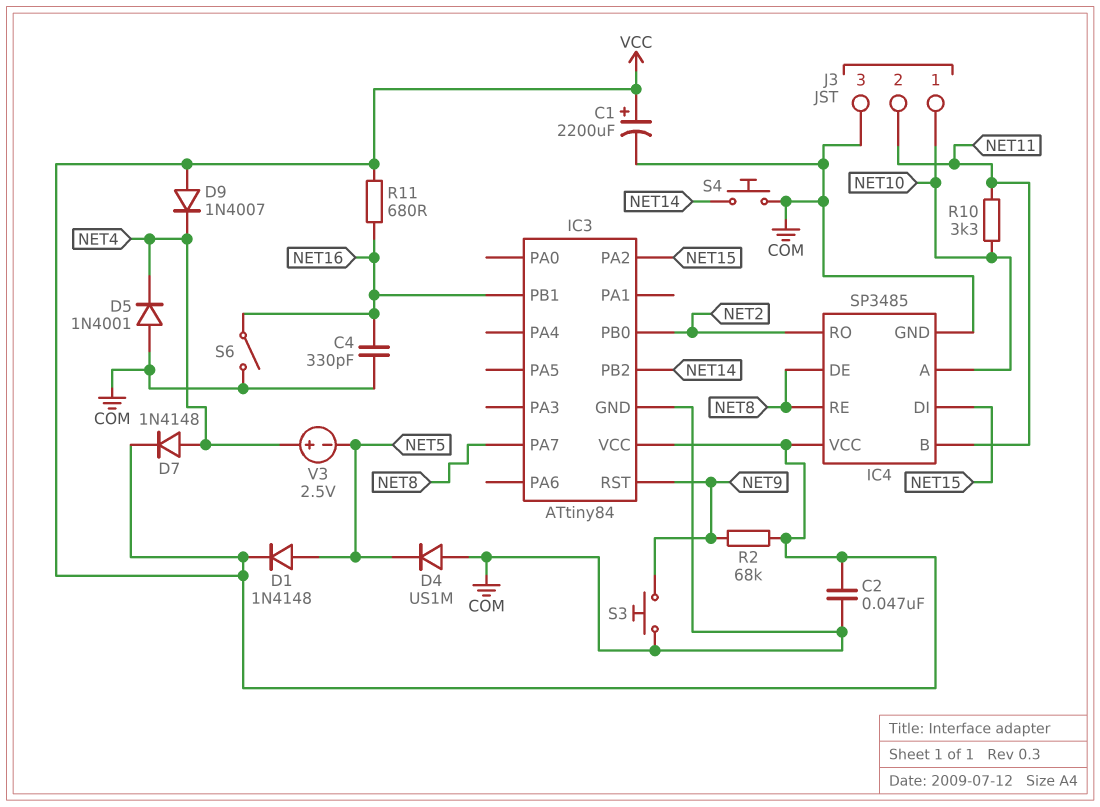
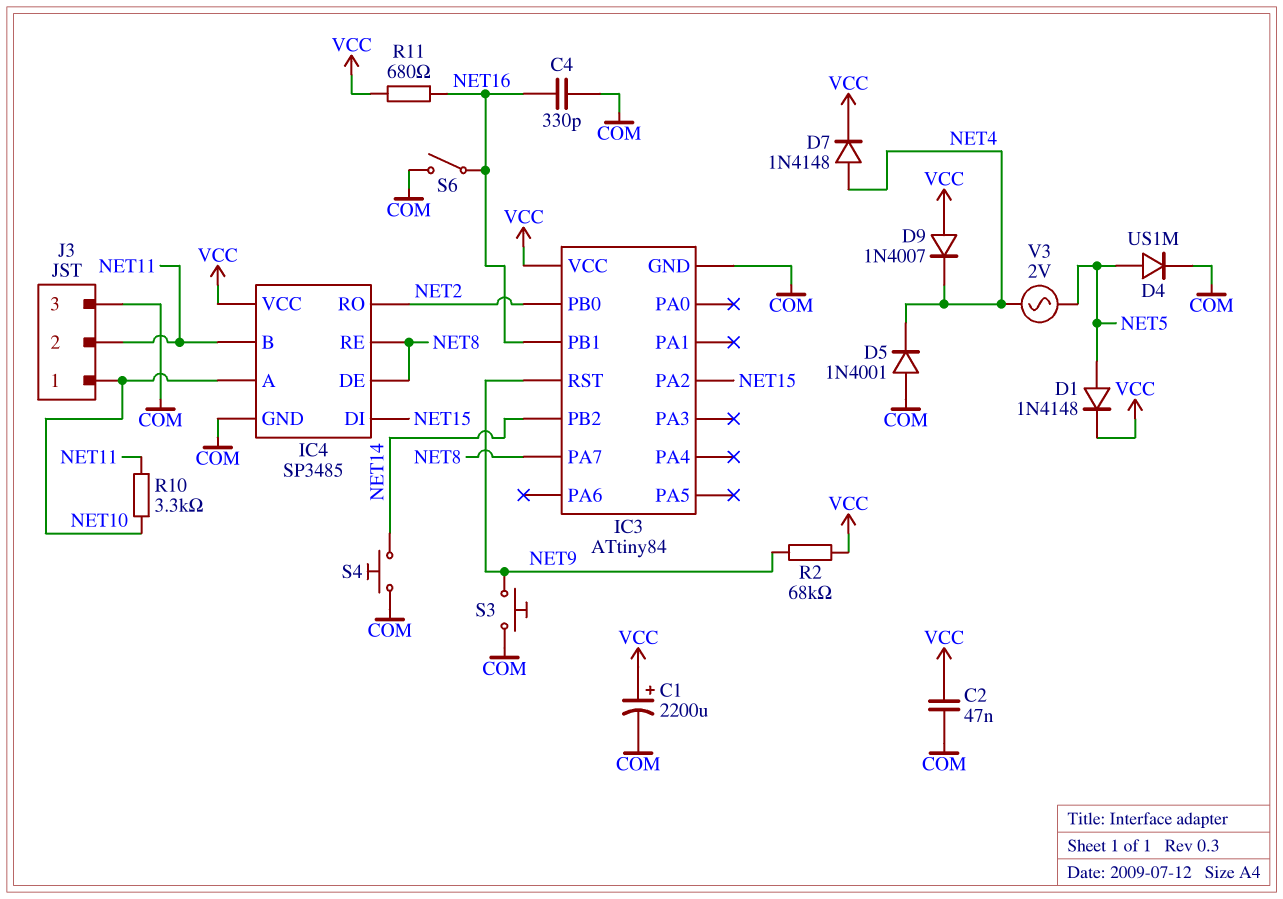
D4: diode US1M (A COM, K NET5) -> diode US1M (A NET5, K COM)
V3: 2.5V (plus NET4, minus NET5) -> AC 2V (NET4, NET5)

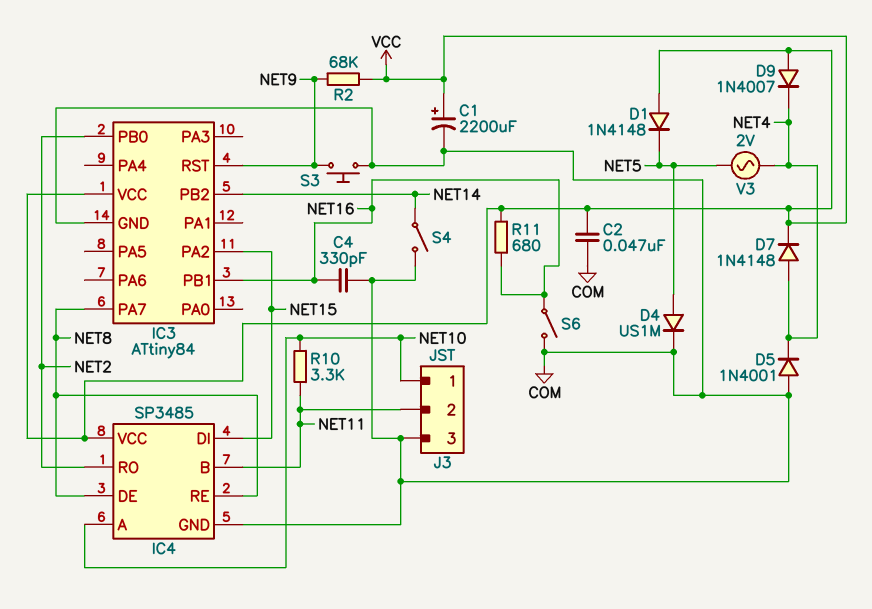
D1: diode 1N4148 (A NET5, K VCC) -> diode 1N4148 (A VCC, K NET5)
S4: button (COM, NET14) -> switch (COM, NET14)

